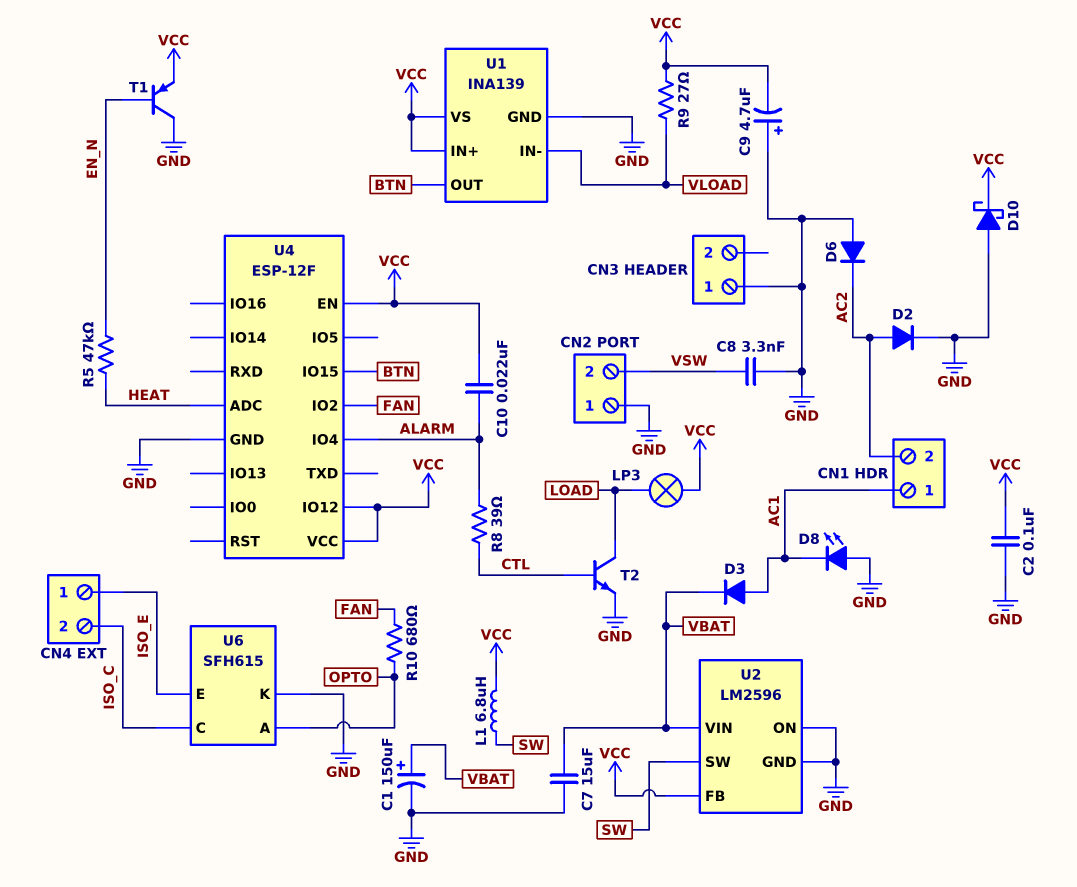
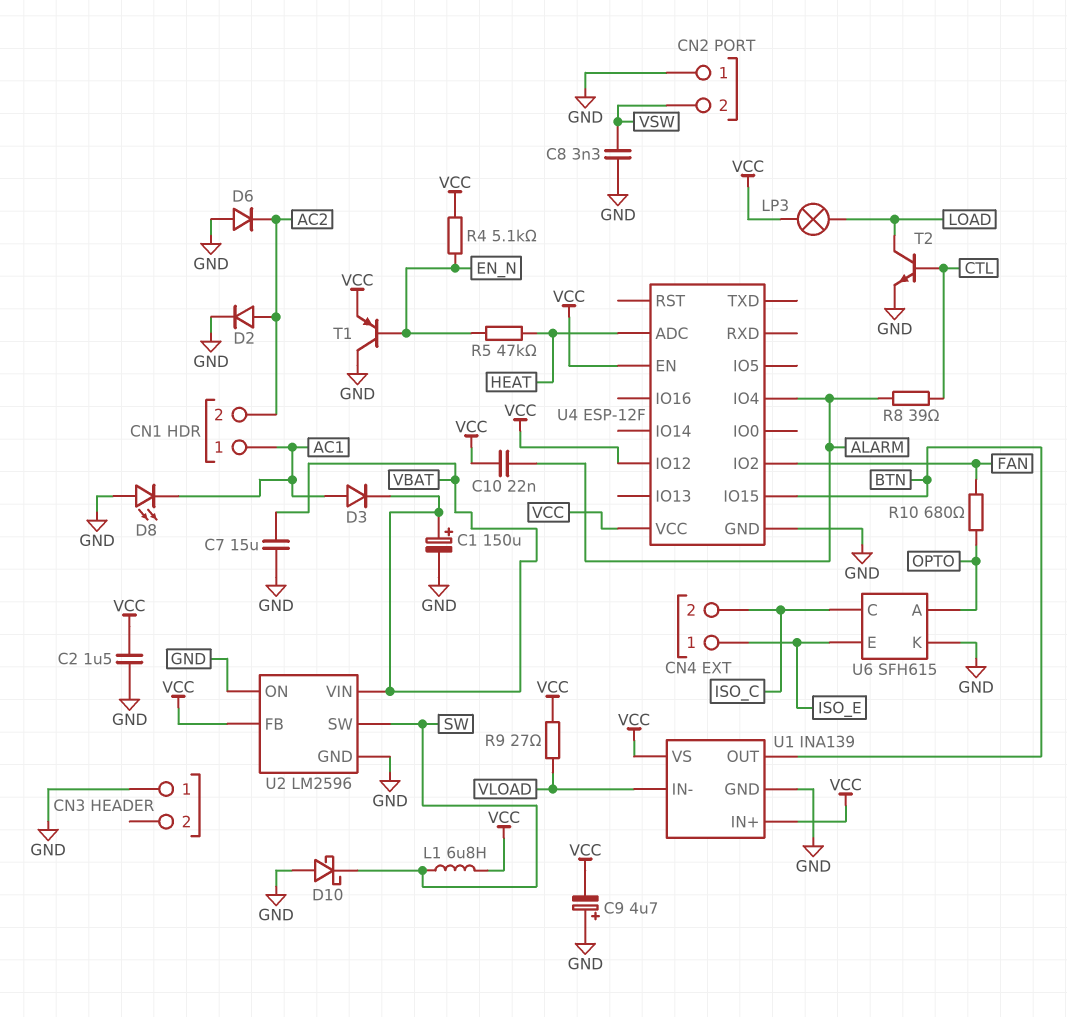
C2: 100nF (GND, VCC) -> 1.5uF (GND, VCC)
D10: schottky (A GND, K VCC) -> schottky (A GND, K SW)
R4: none -> 5.1k (EN_N, VCC)

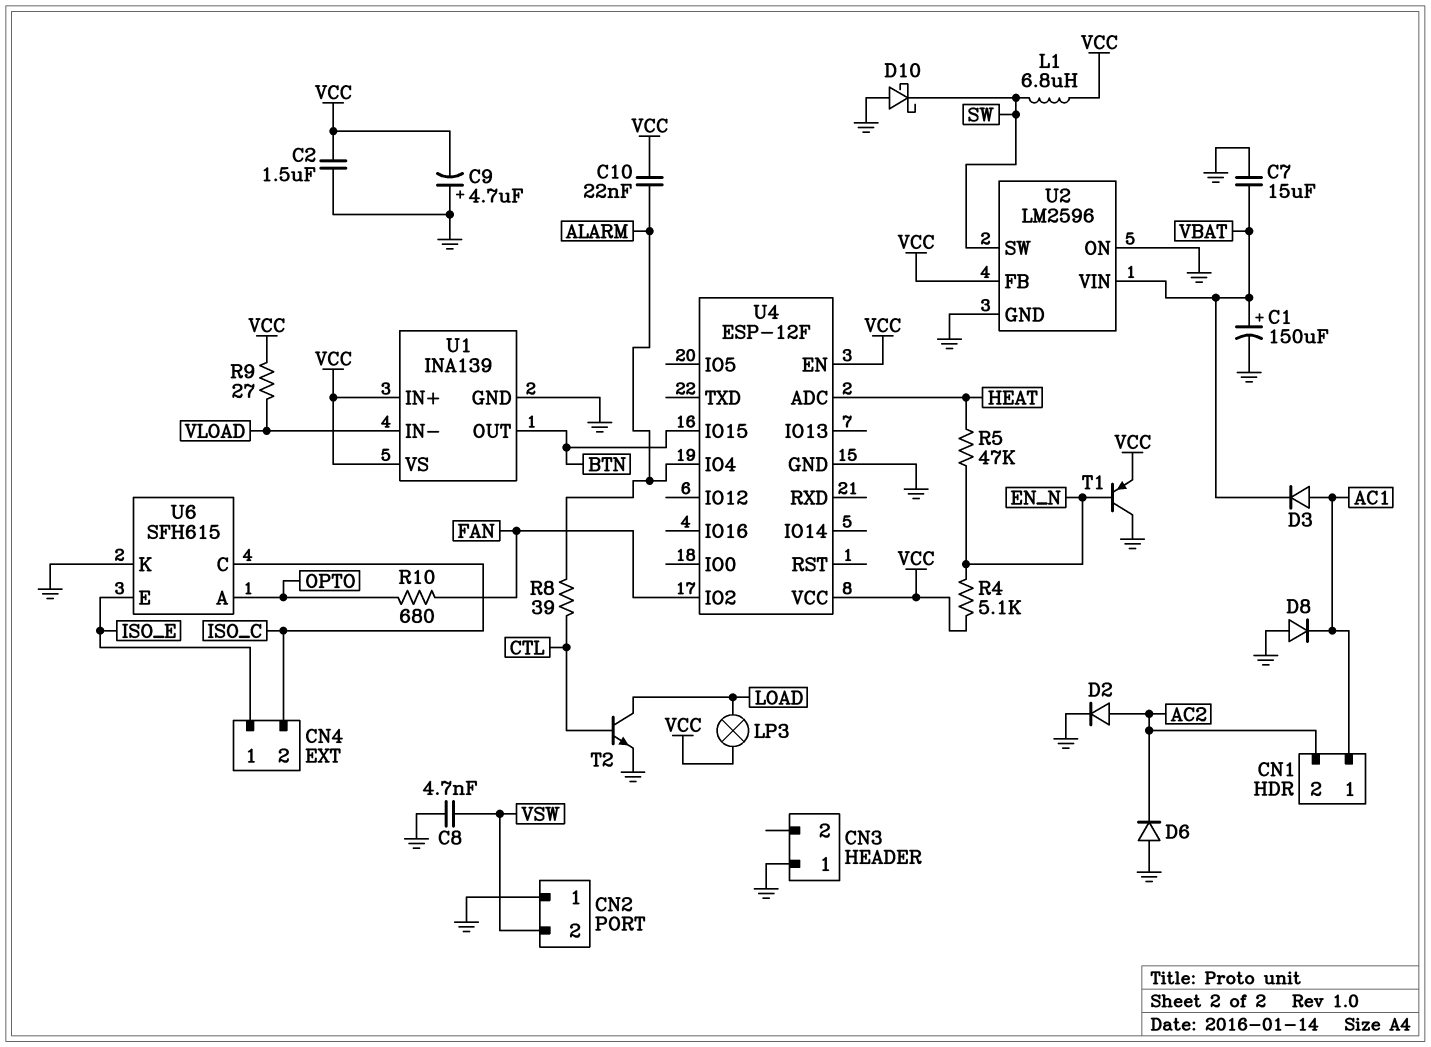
C8: 3.3nF (GND, VSW) -> 4.7nF (GND, VSW)
D8: LED (A GND, K AC1) -> diode (A GND, K AC1)
U4 pin IO12: VCC -> none

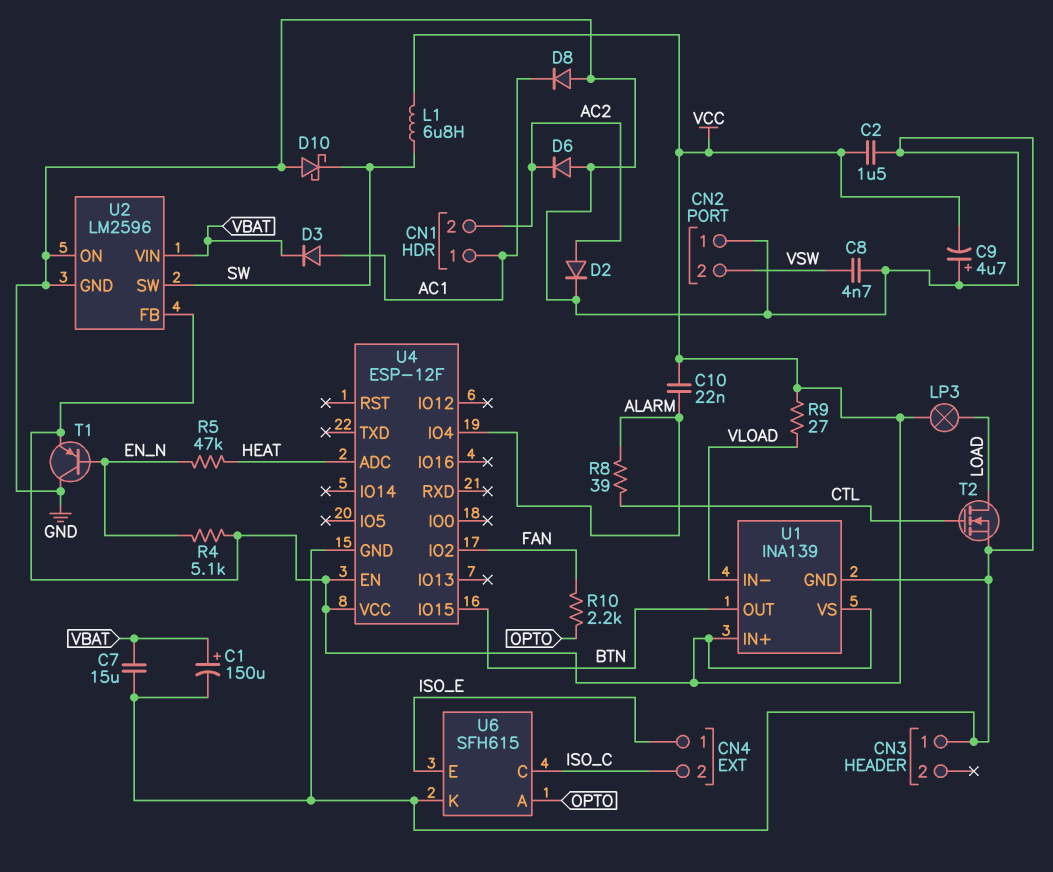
R10: 680 (FAN, OPTO) -> 2.2k (FAN, OPTO)
T2: NPN (B CTL, C LOAD, E GND) -> NMOS (G CTL, D LOAD, S GND)

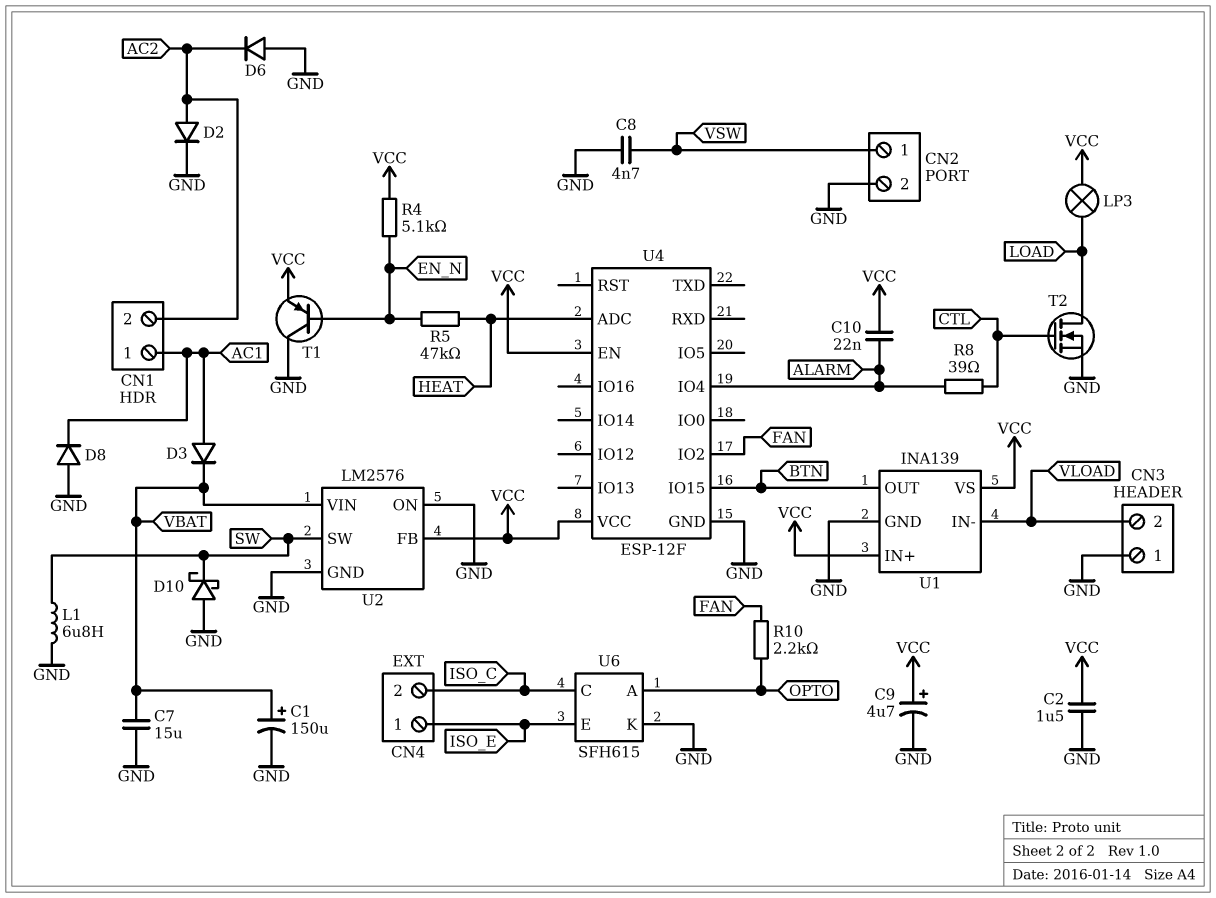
C9: 4.7uF (plus GND, minus VCC) -> 4.7uF (plus VCC, minus GND)
CN2 pin 1: GND -> VSW
CN2 pin 2: VSW -> GND
CN3 pin 2: none -> VLOAD
L1: 6.8uH (SW, VCC) -> 6.8uH (GND, SW)
R9: 27 (VCC, VLOAD) -> none
U2: LM2596 -> LM2576

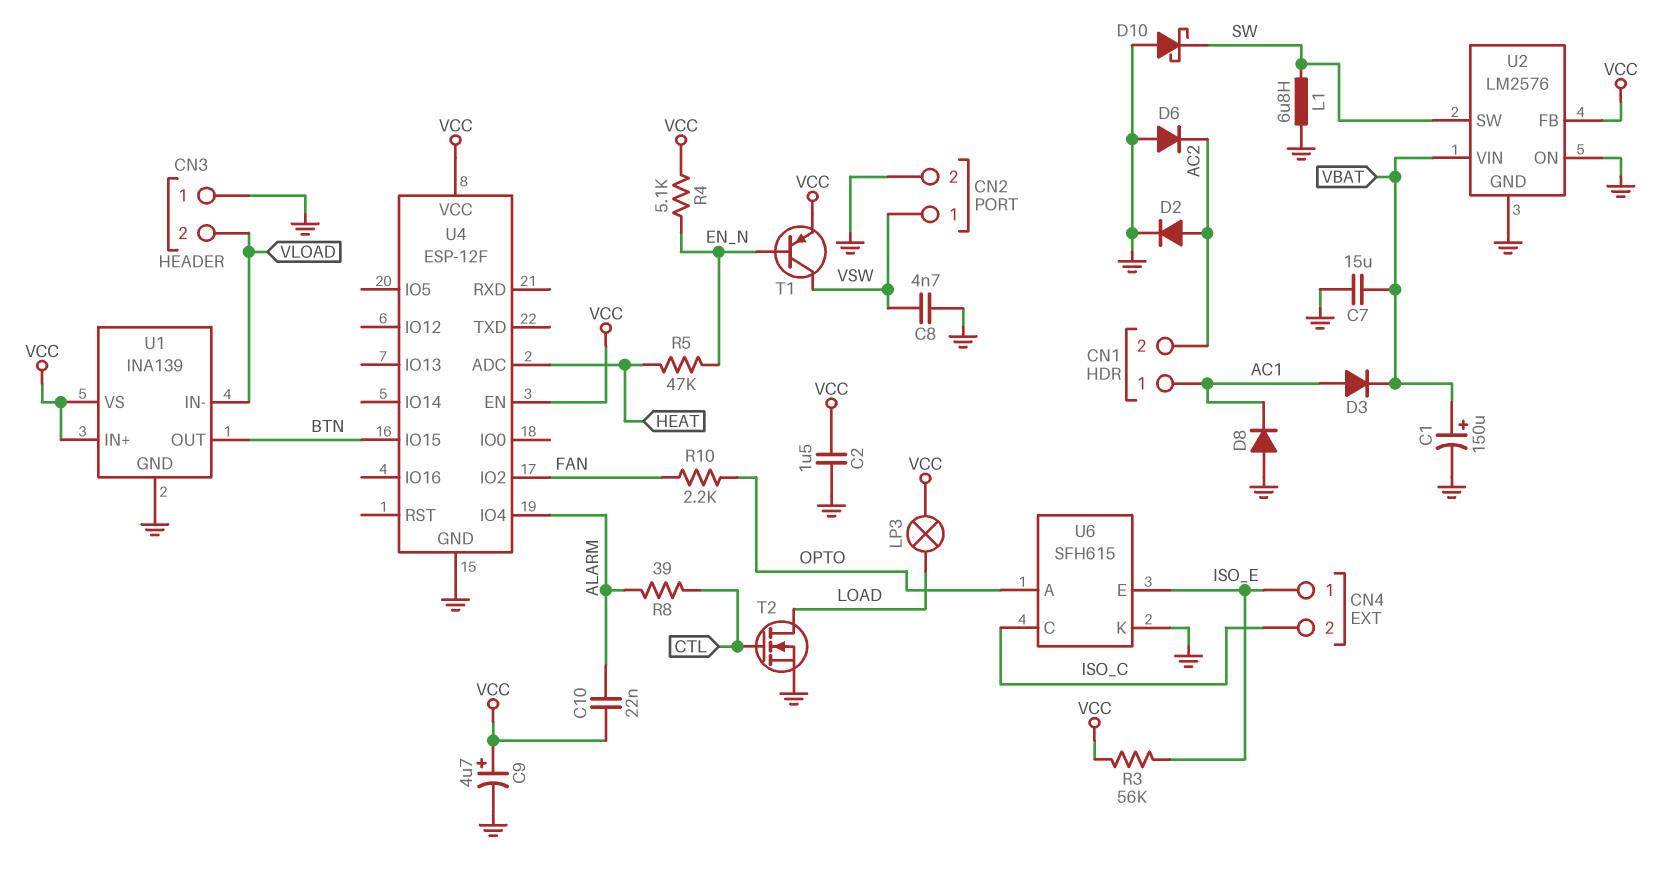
R3: none -> 56k (ISO_E, VCC)
T1: PNP (B EN_N, C GND, E VCC) -> PNP (B EN_N, C VSW, E VCC)

